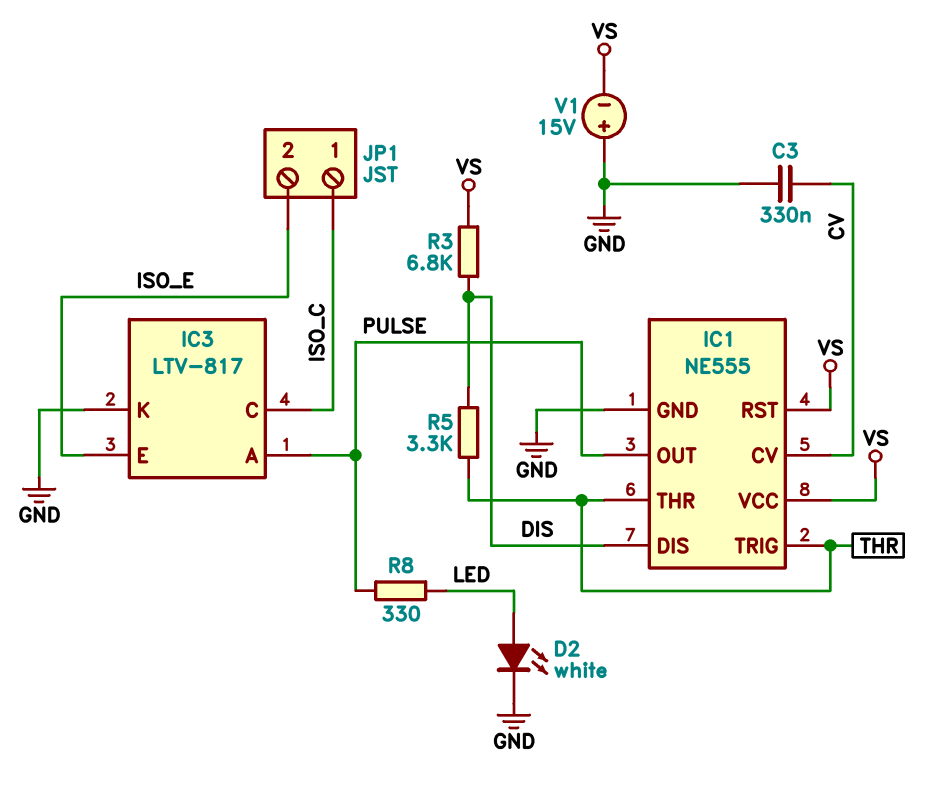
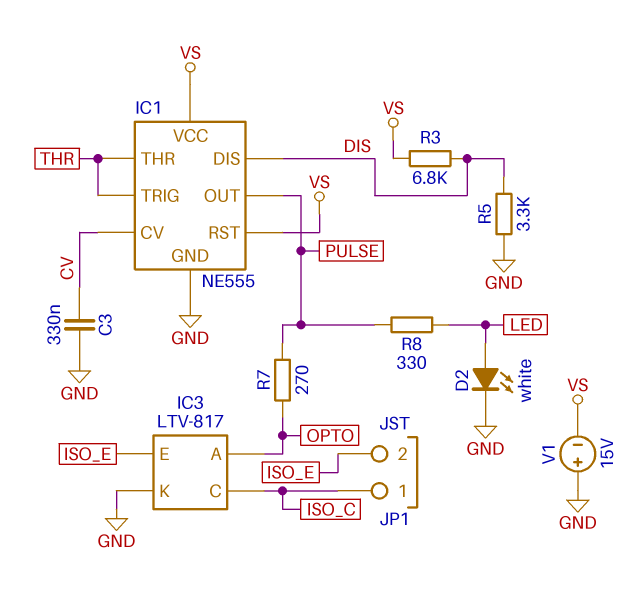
IC3 pin A: PULSE -> OPTO
R5: 3.3k (DIS, THR) -> 3.3k (DIS, GND)
R7: none -> 270 (OPTO, PULSE)

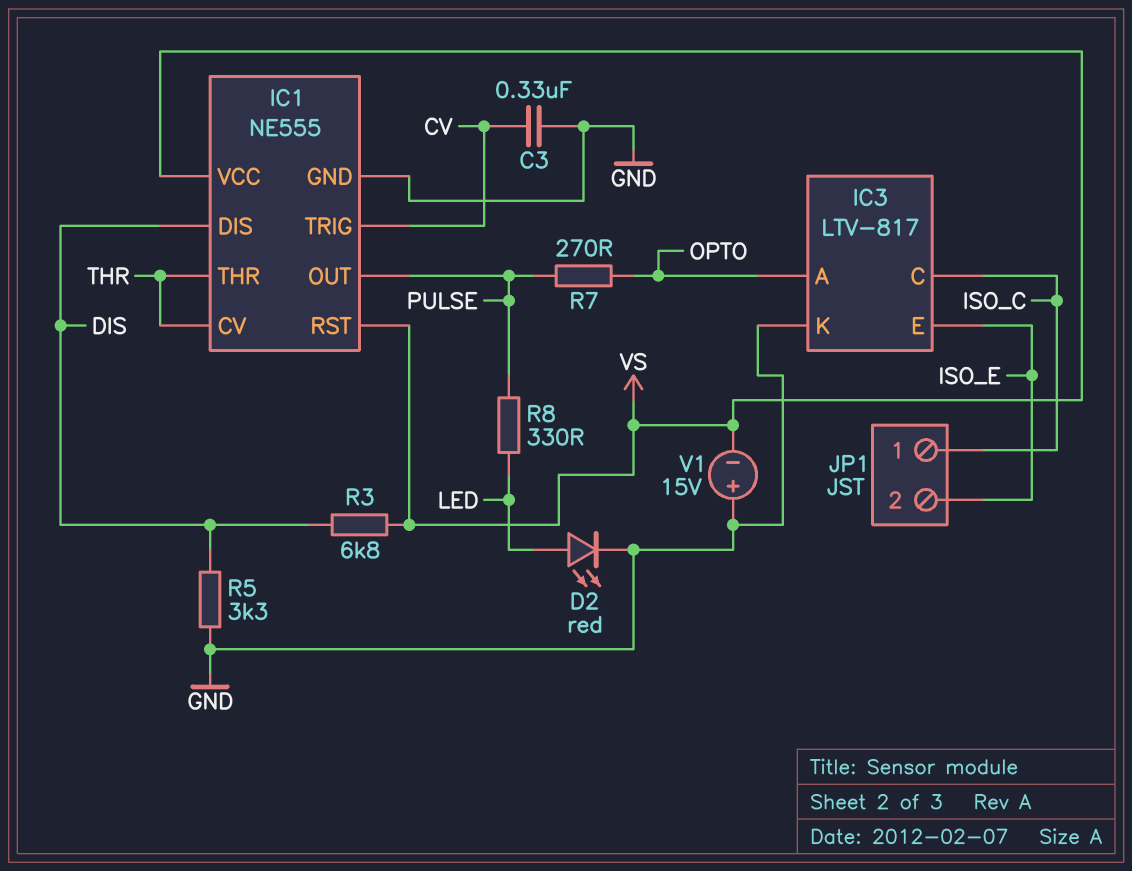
D2: LED white (A LED, K GND) -> LED red (A LED, K GND)
IC1 pin CV: CV -> THR
IC1 pin TRIG: THR -> CV

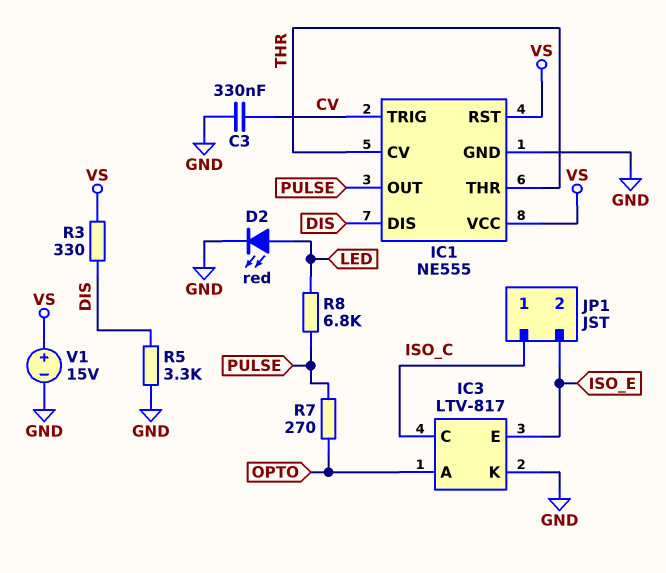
R3: 6.8k (DIS, VS) -> 330 (DIS, VS)
R8: 330 (LED, PULSE) -> 6.8k (LED, PULSE)
V1: 15V (plus GND, minus VS) -> 15V (plus VS, minus GND)

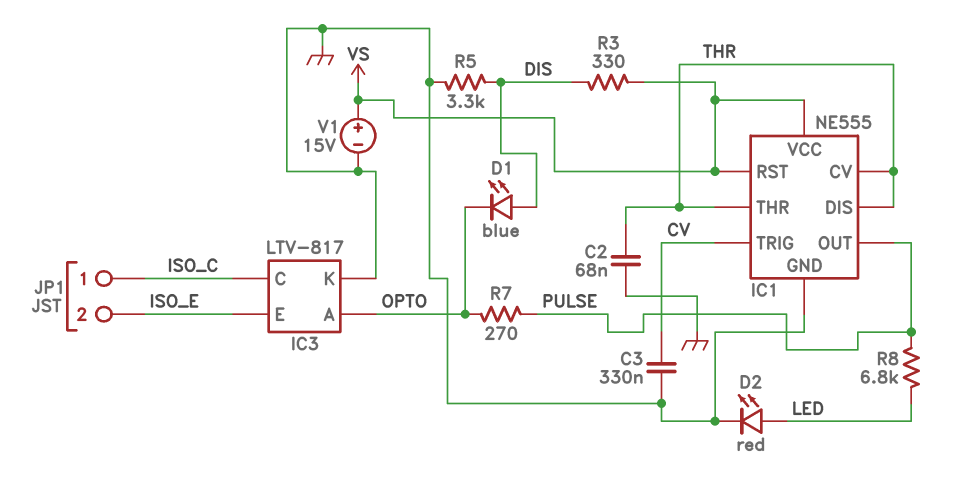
C2: none -> 68nF (GND, THR)
D1: none -> LED blue (A DIS, K OPTO)
IC1 pin DIS: DIS -> THR

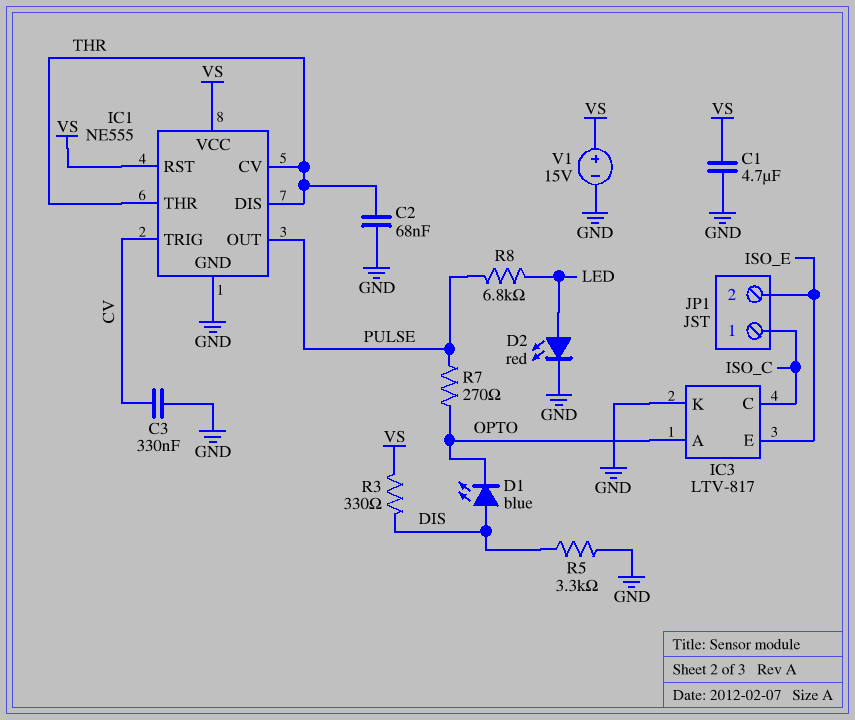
C1: none -> 4.7uF (GND, VS)

